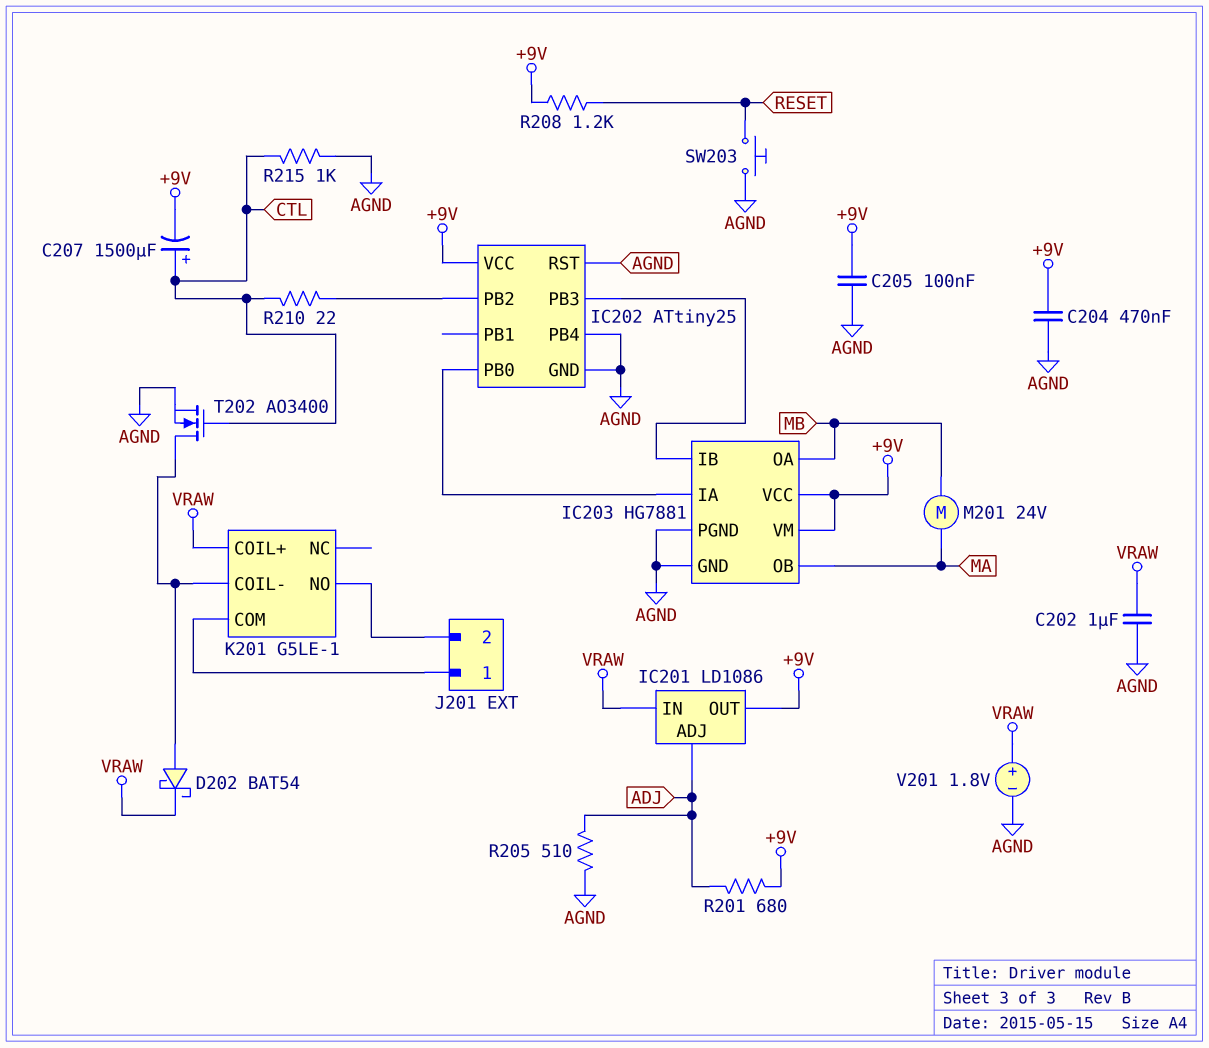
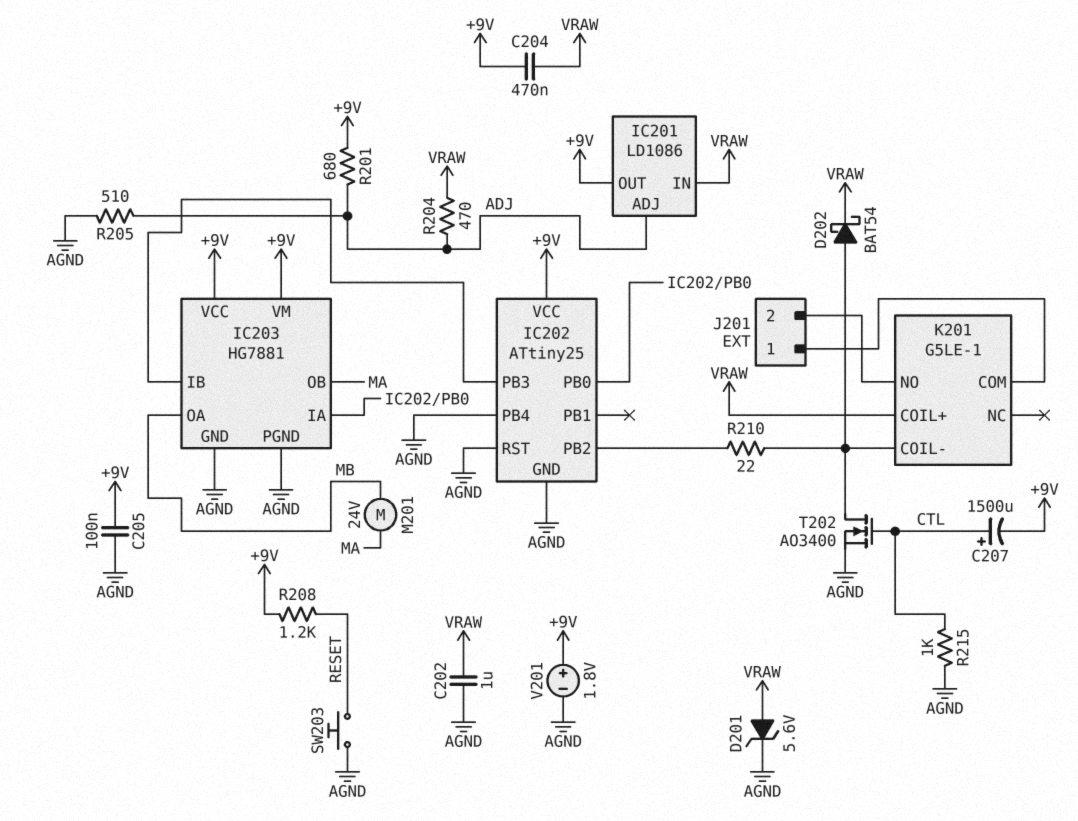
C204: 470nF (+9V, AGND) -> 470nF (+9V, VRAW)
D201: none -> zener 5.6V (A VRAW, K AGND)
R204: none -> 470 (ADJ, VRAW)
R210: 22 (CTL, IC202/PB2) -> 22 (IC202/PB2, K201/COIL-)
V201: 1.8V (plus VRAW, minus AGND) -> 1.8V (plus +9V, minus AGND)

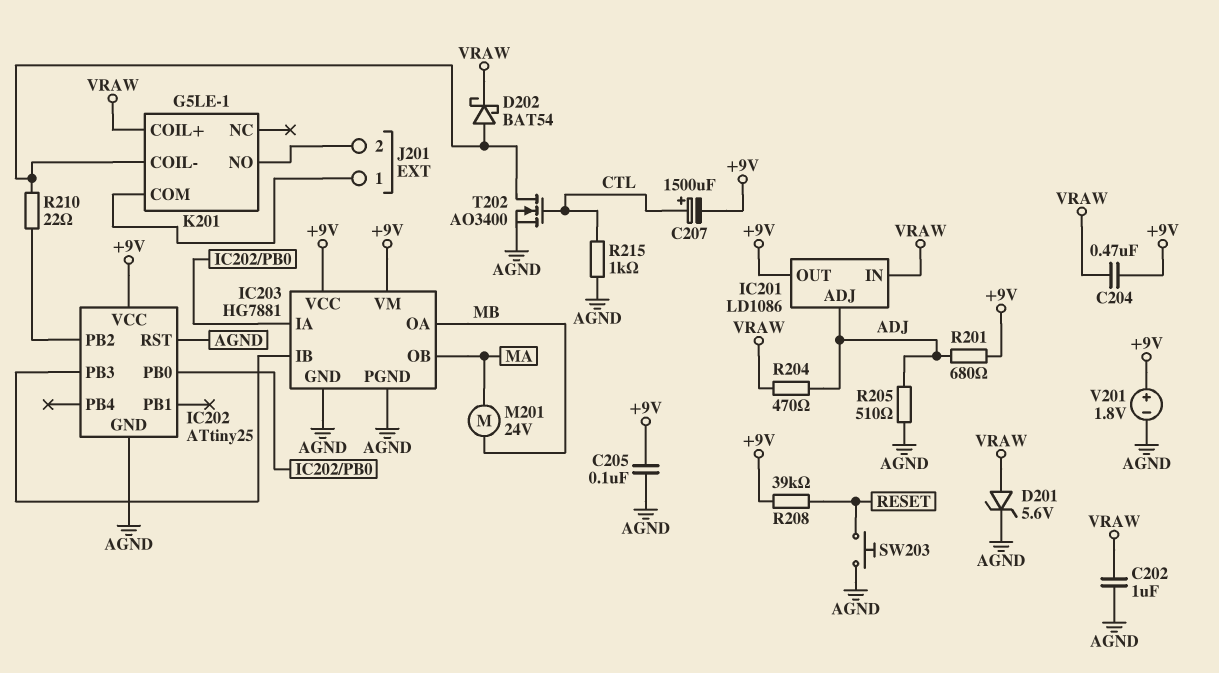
IC202 pin PB4: AGND -> none
R208: 1.2k (+9V, RESET) -> 39k (+9V, RESET)

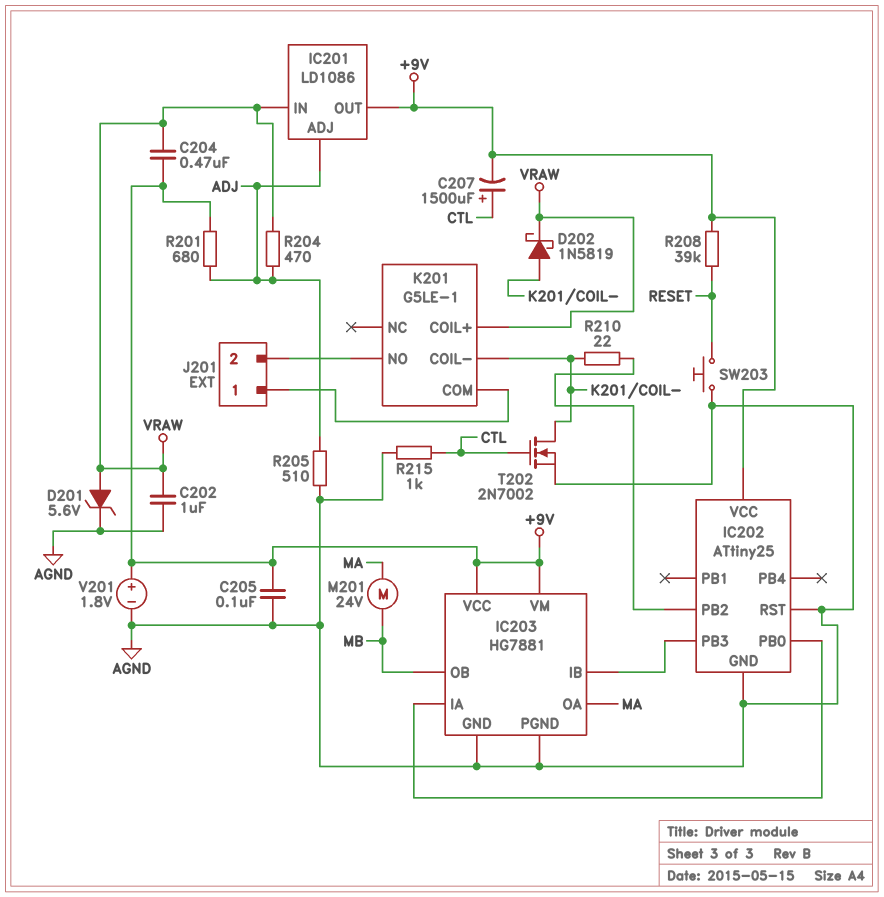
D202: schottky BAT54 (A K201/COIL-, K VRAW) -> schottky 1N5819 (A K201/COIL-, K VRAW)
IC203 pin OA: MB -> MA
IC203 pin OB: MA -> MB
T202: NMOS AO3400 (G CTL, D K201/COIL-, S AGND) -> NMOS 2N7002 (G CTL, D K201/COIL-, S AGND)

